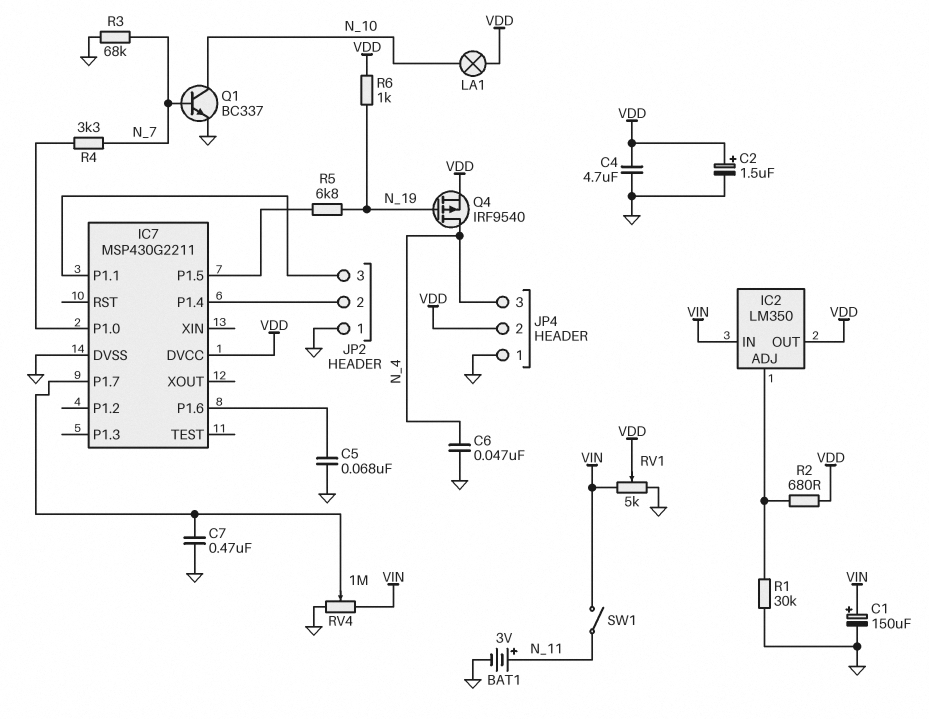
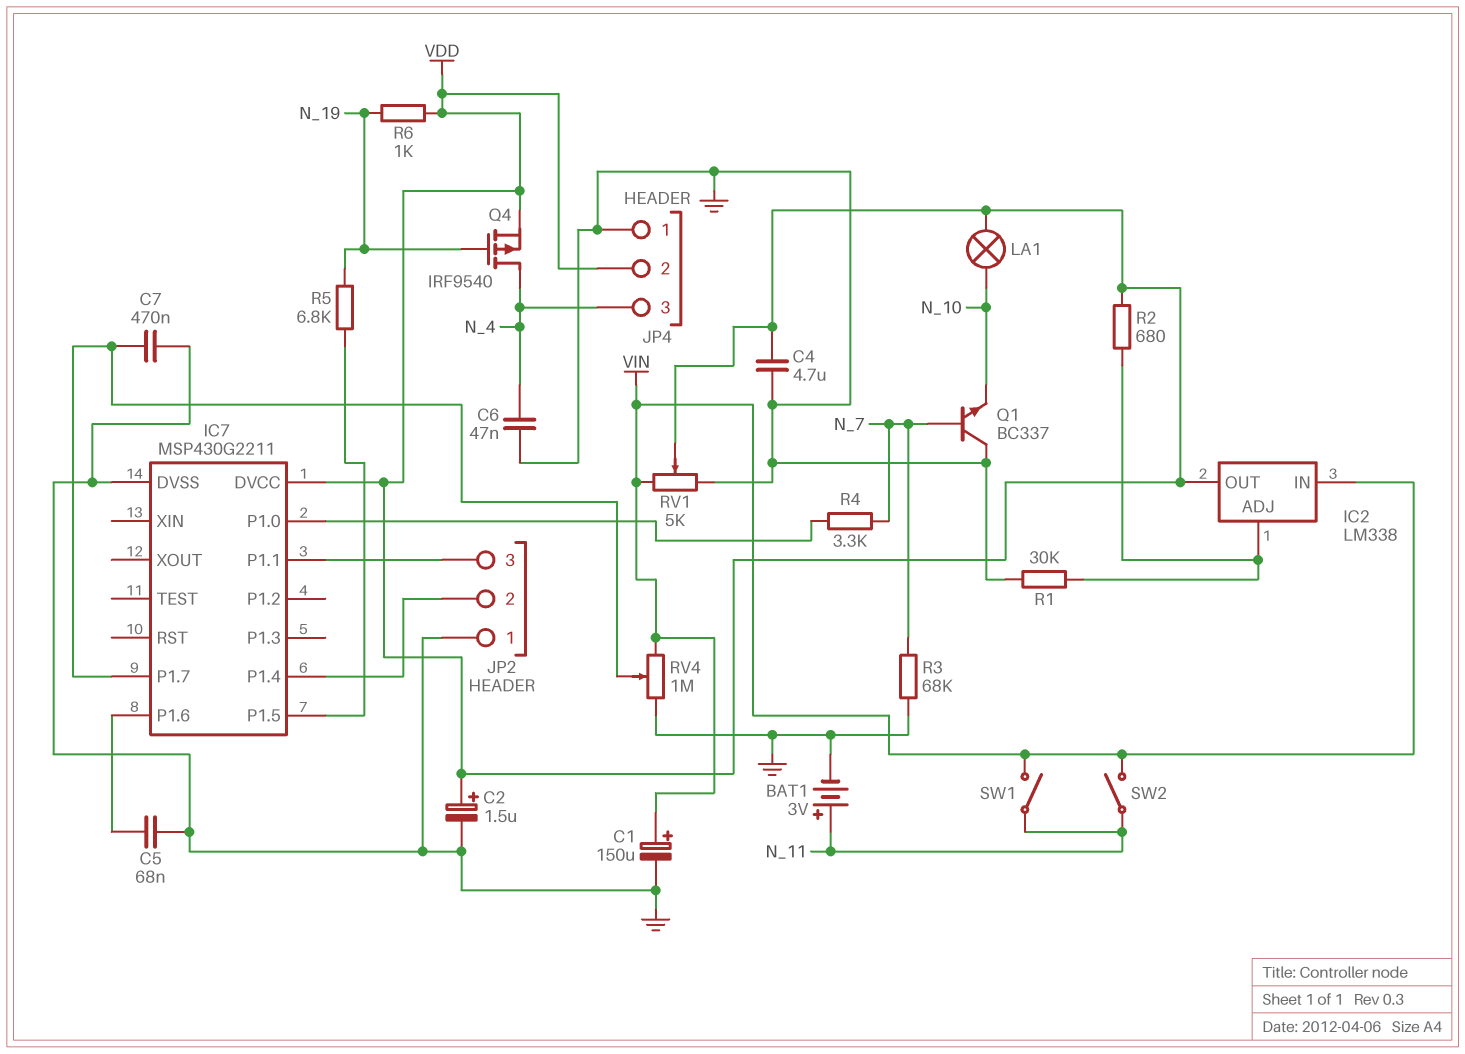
IC2: LM350 -> LM338
Q1: NPN BC337 (B N_7, C N_10, E GND) -> NPN BC337 (B N_7, C GND, E N_10)
SW2: none -> switch (N_11, VIN)

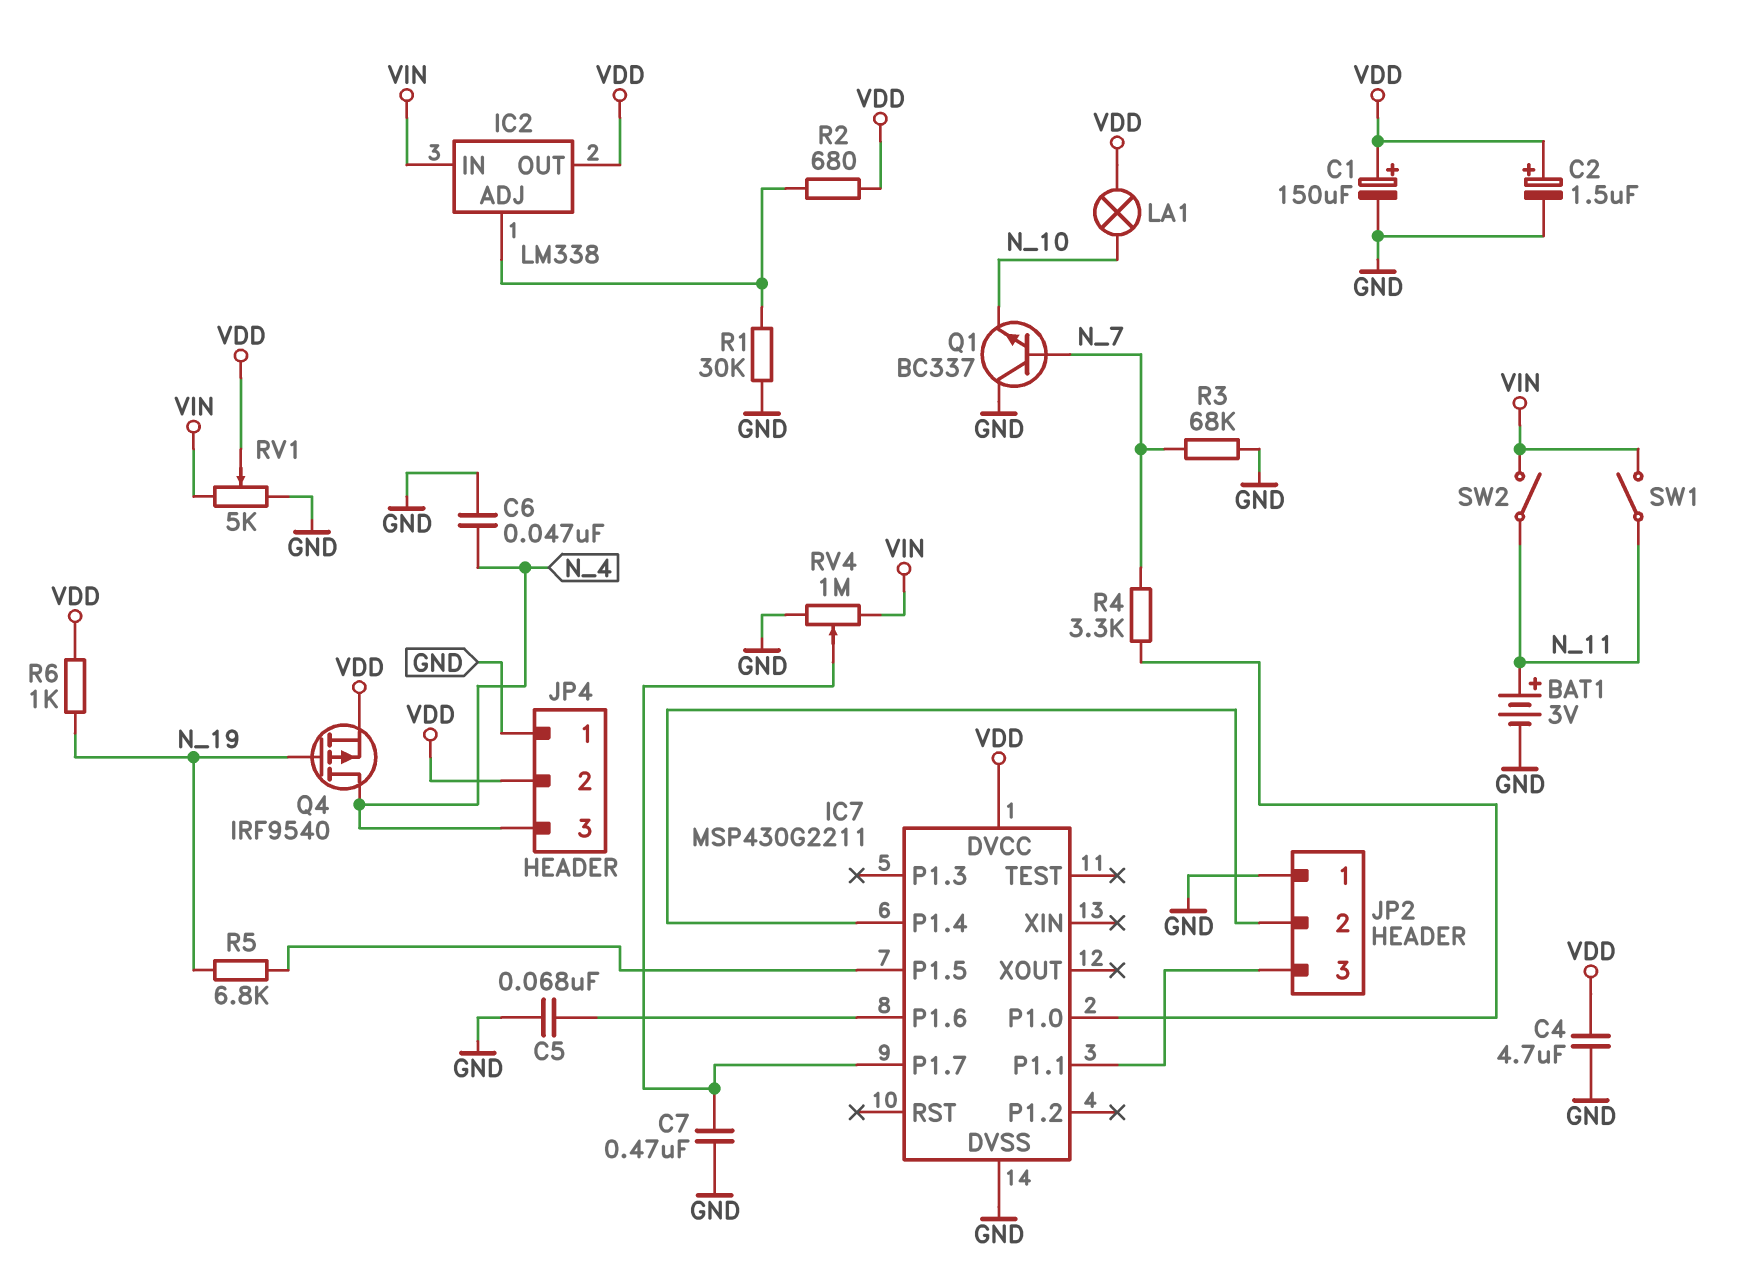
C1: 150uF (plus VIN, minus GND) -> 150uF (plus VDD, minus GND)

